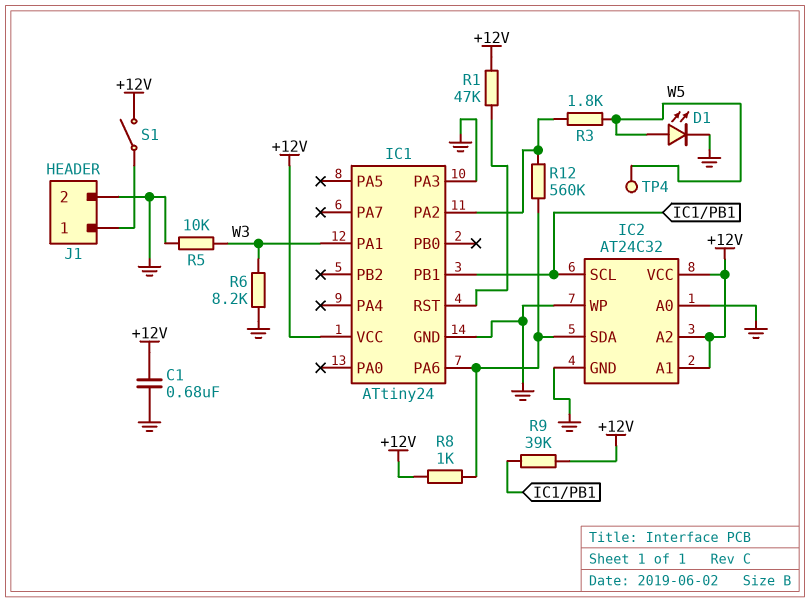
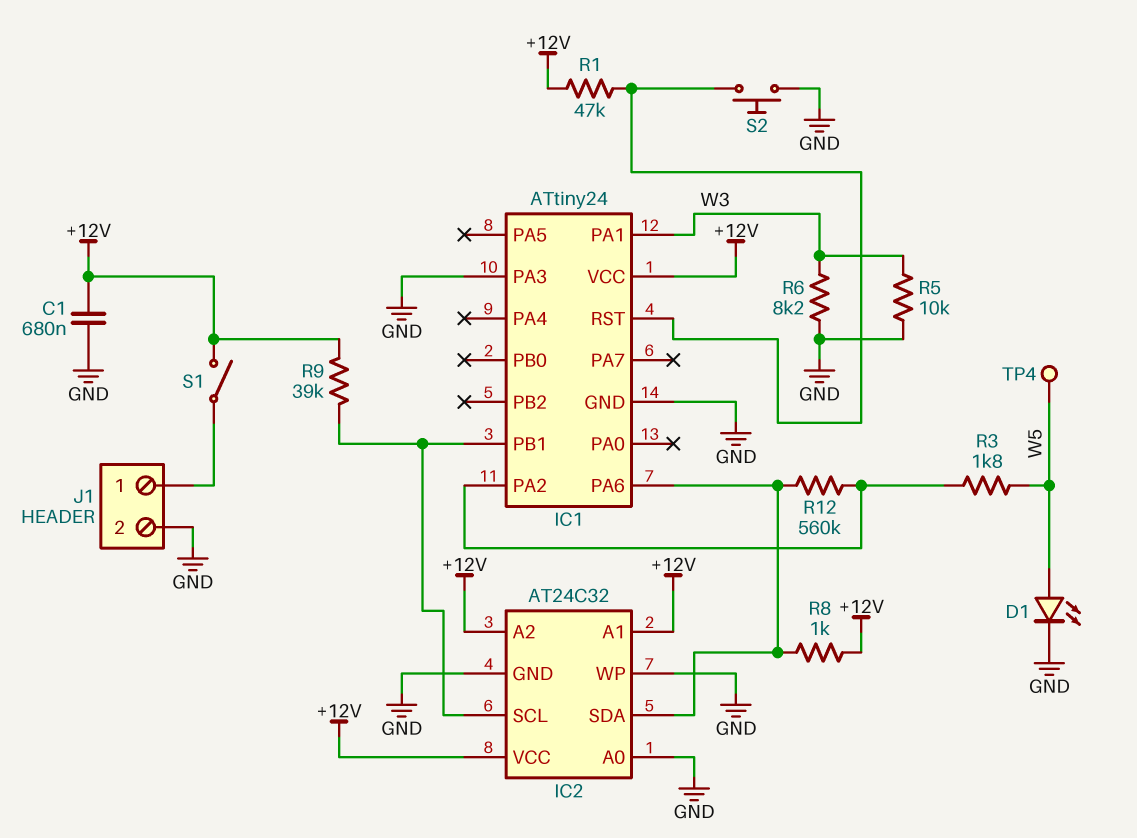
S2: none -> button (GND, IC1/RST)

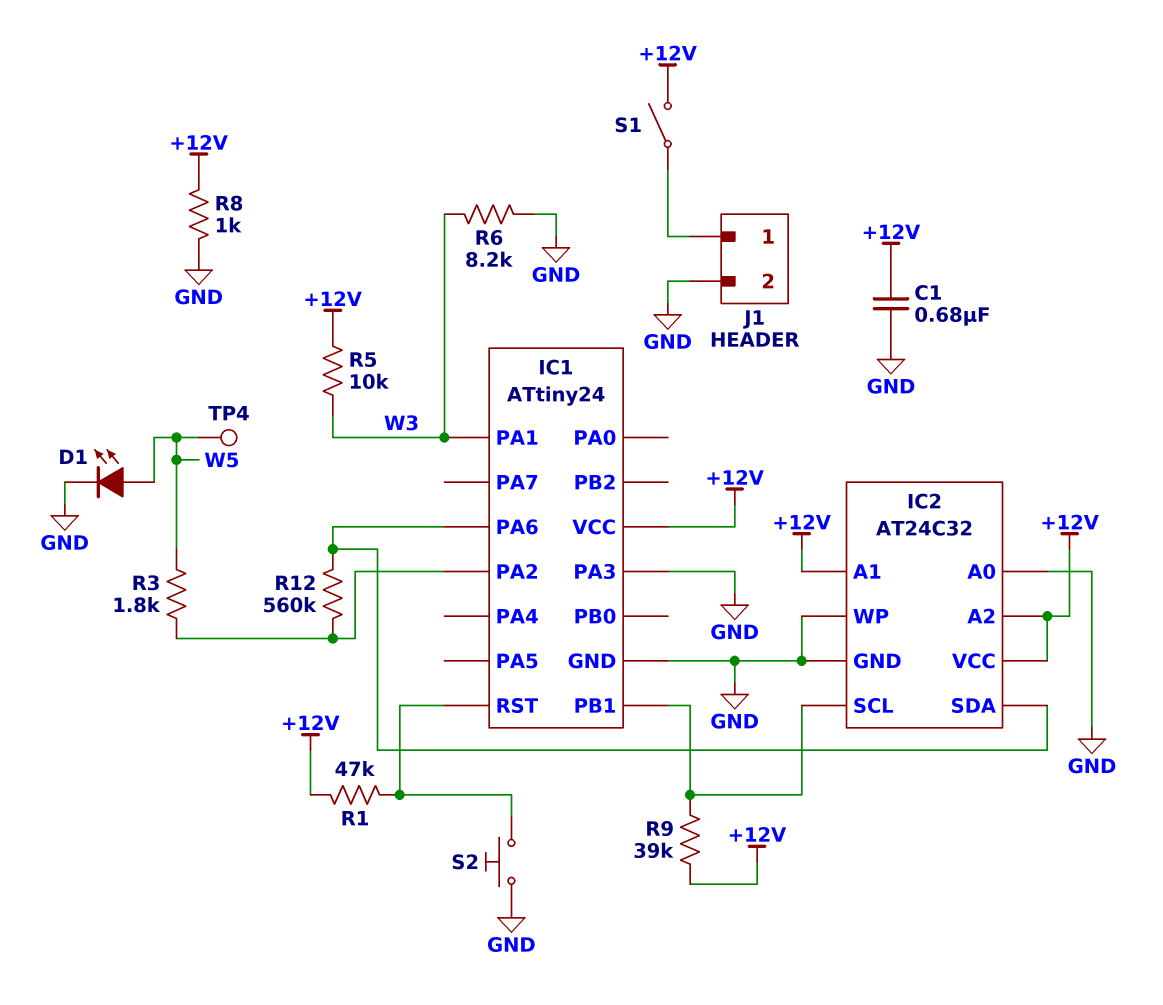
R5: 10k (GND, W3) -> 10k (+12V, W3)
R8: 1k (+12V, IC1/PA6) -> 1k (+12V, GND)

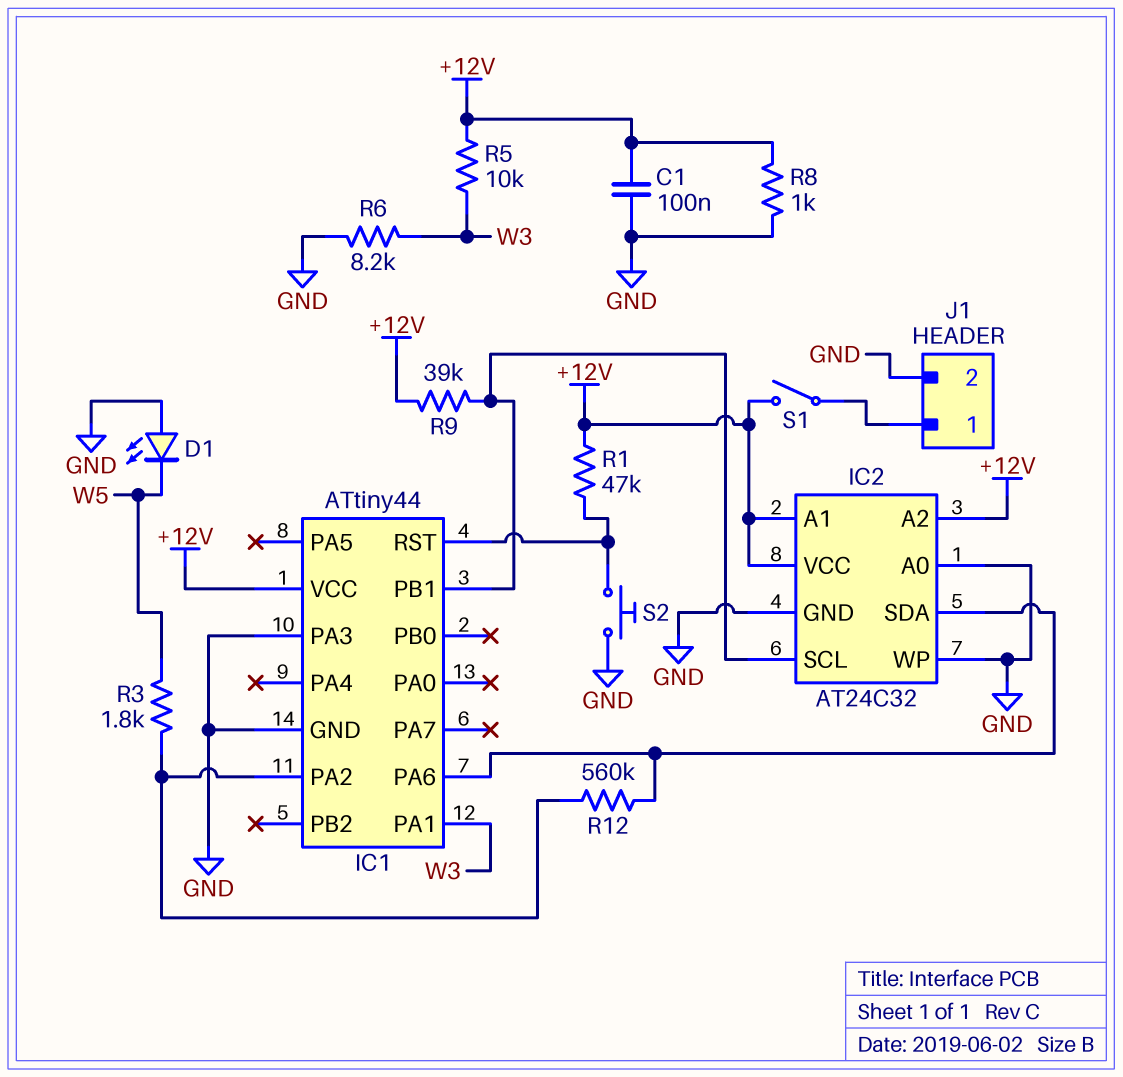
C1: 680nF (+12V, GND) -> 100nF (+12V, GND)
D1: LED (A W5, K GND) -> LED (A GND, K W5)
IC1: ATtiny24 -> ATtiny44
TP4: test point (W5) -> none

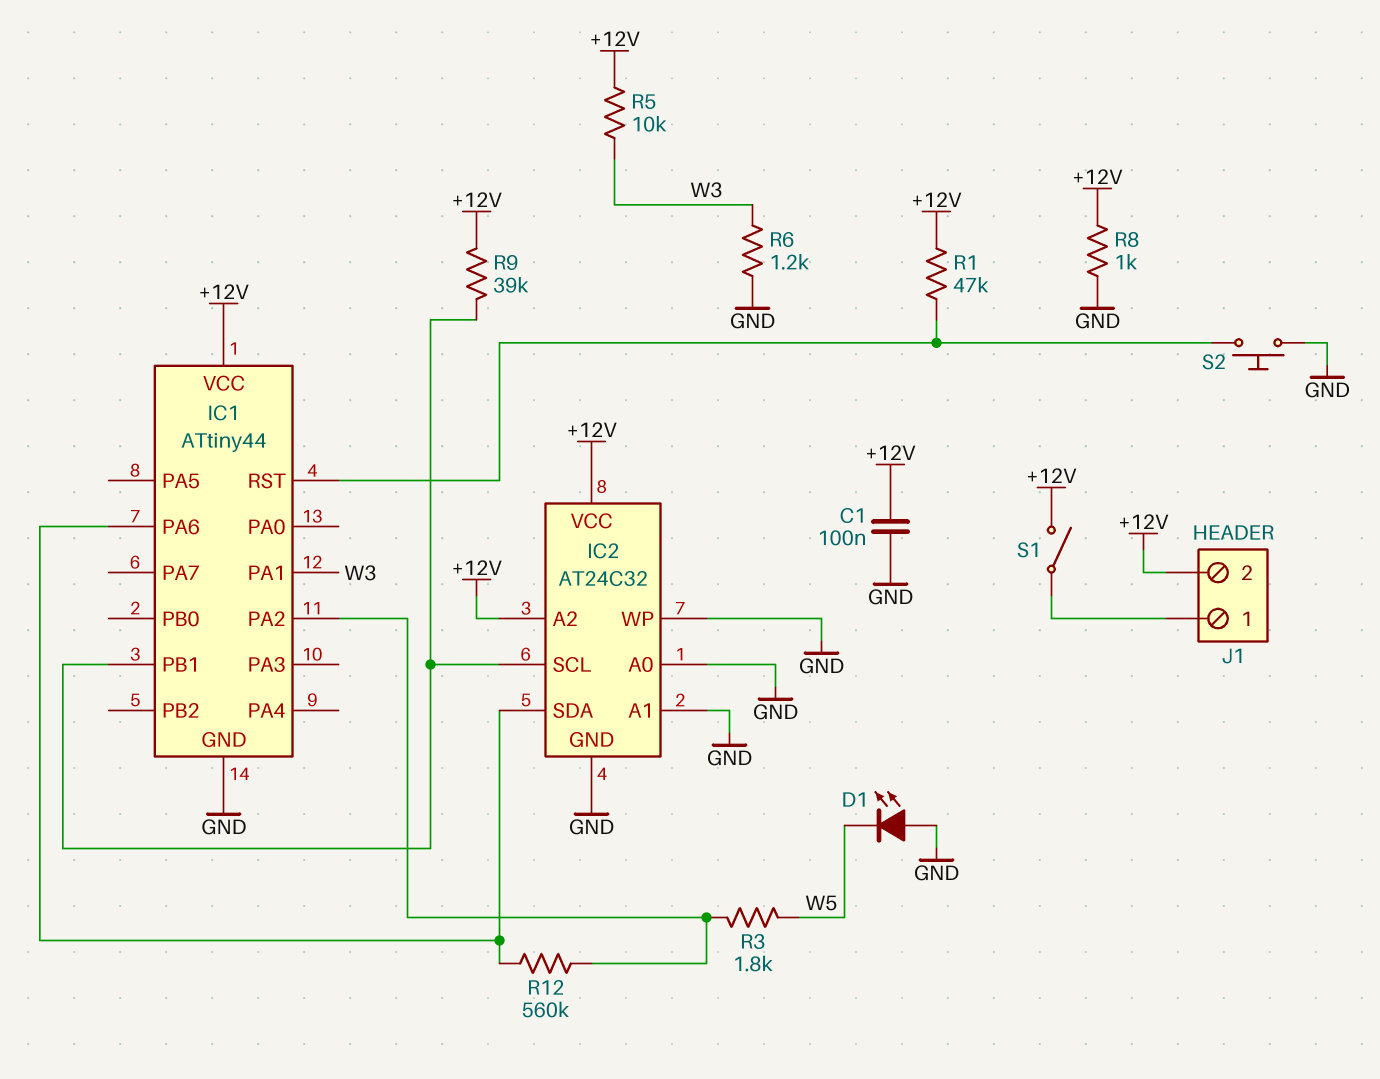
IC1 pin PA3: GND -> none
IC2 pin A1: +12V -> GND
J1 pin 2: GND -> +12V
R6: 8.2k (GND, W3) -> 1.2k (GND, W3)

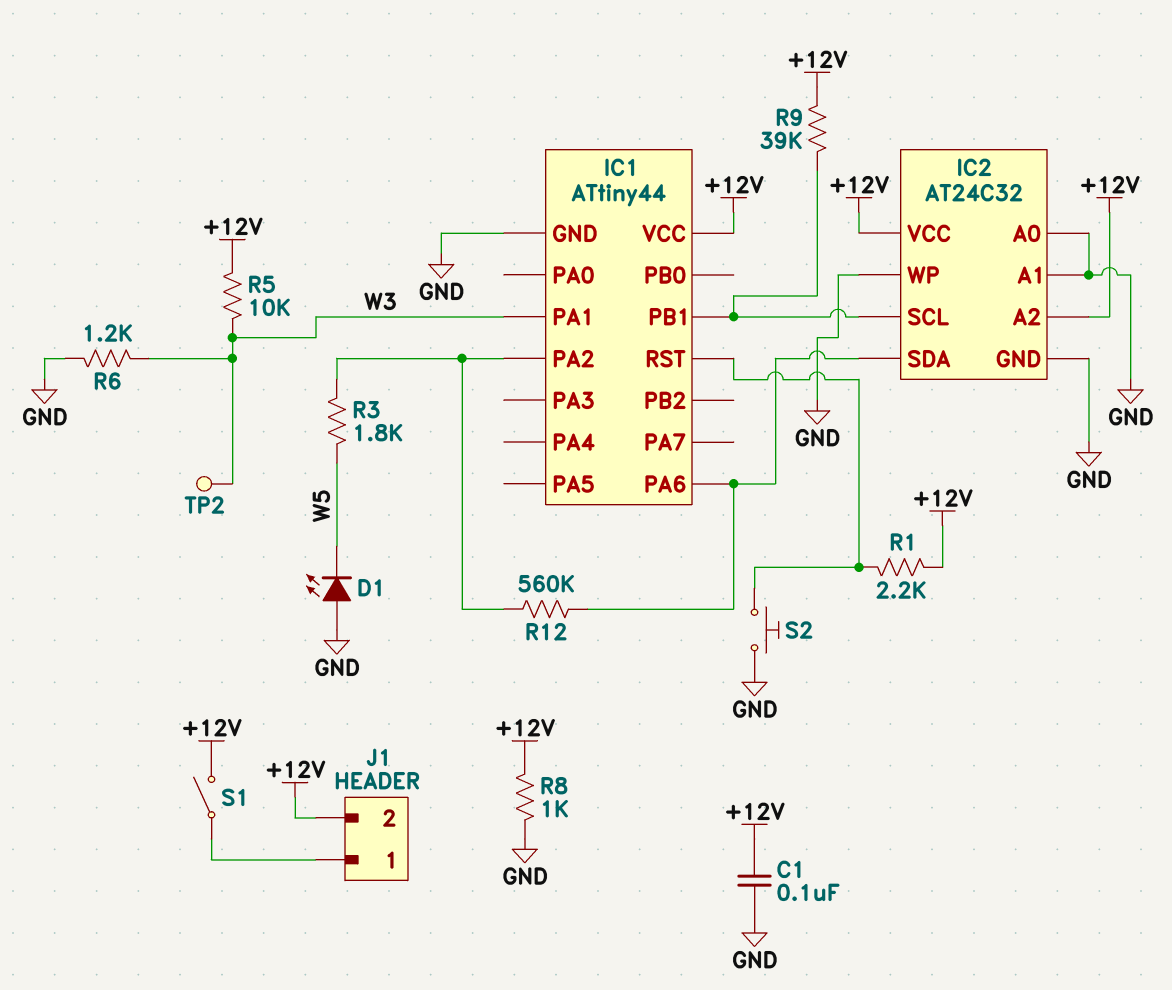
R1: 47k (+12V, IC1/RST) -> 2.2k (+12V, IC1/RST)
TP2: none -> test point (W3)

